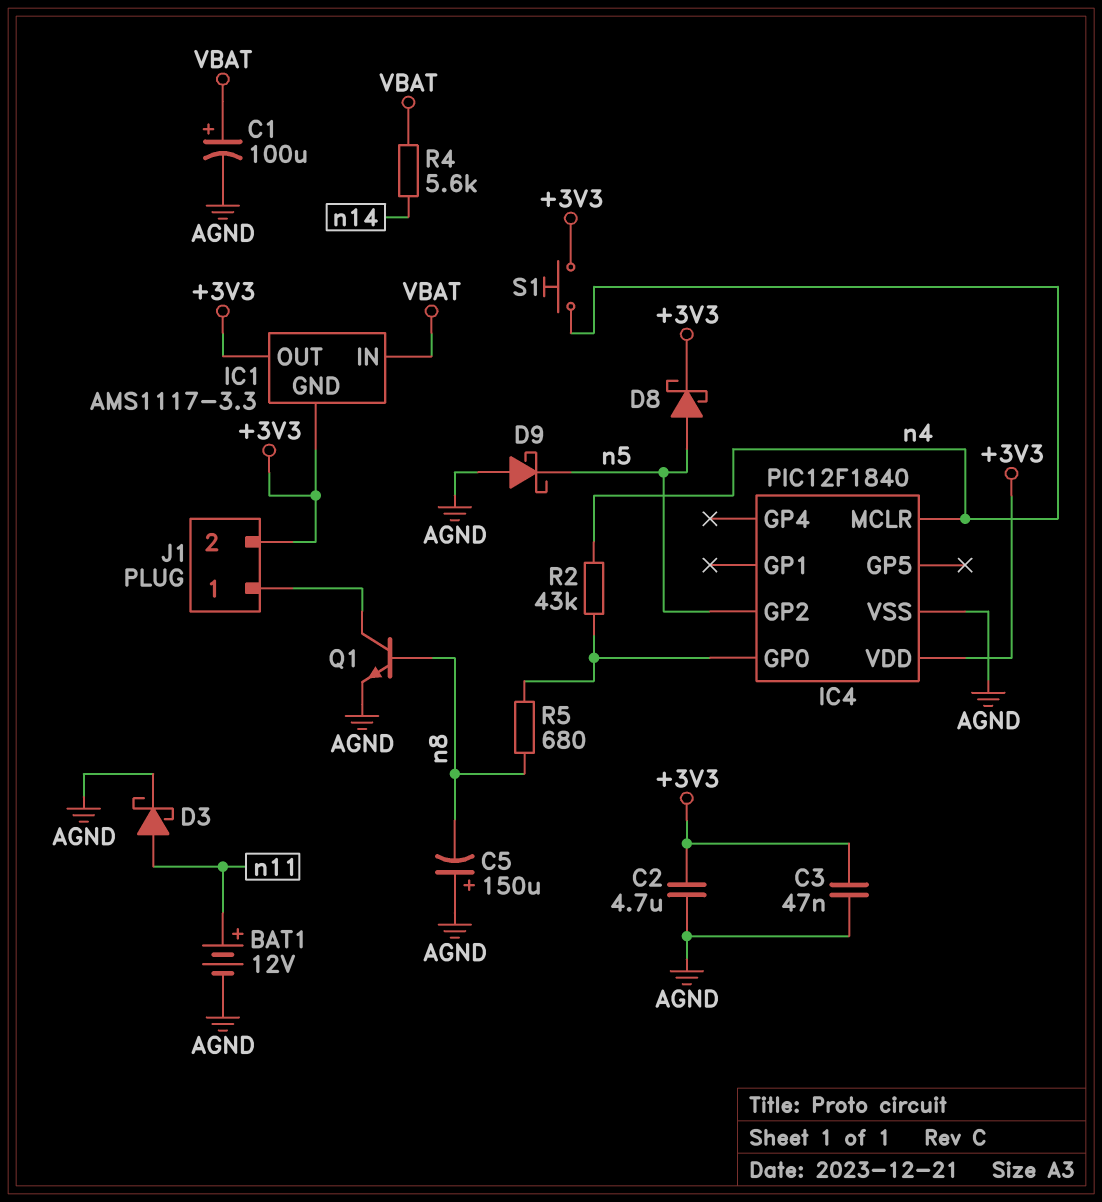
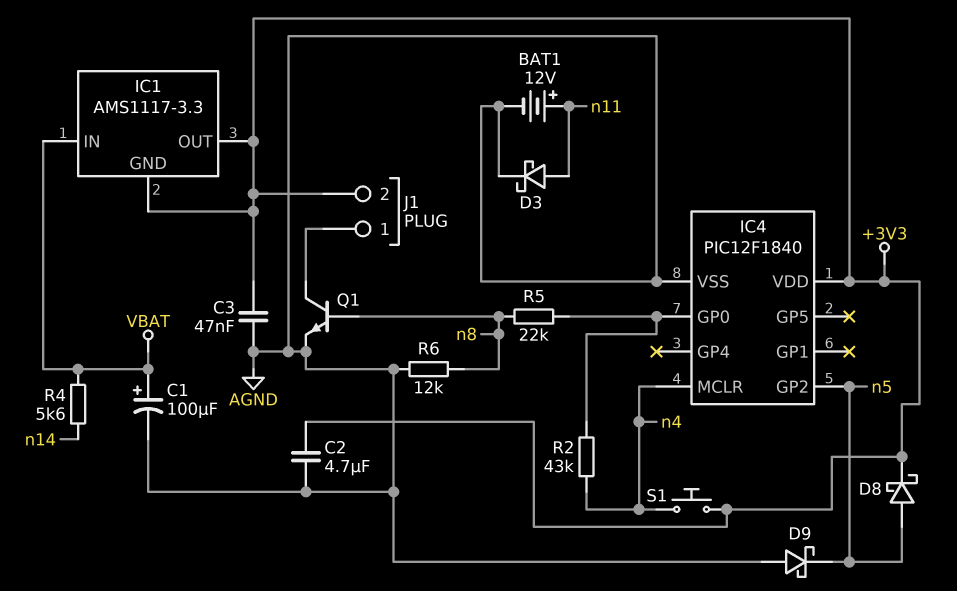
C5: 150uF (plus AGND, minus n8) -> none
R5: 680 (IC4/GP0, n8) -> 22k (IC4/GP0, n8)
R6: none -> 12k (AGND, n8)

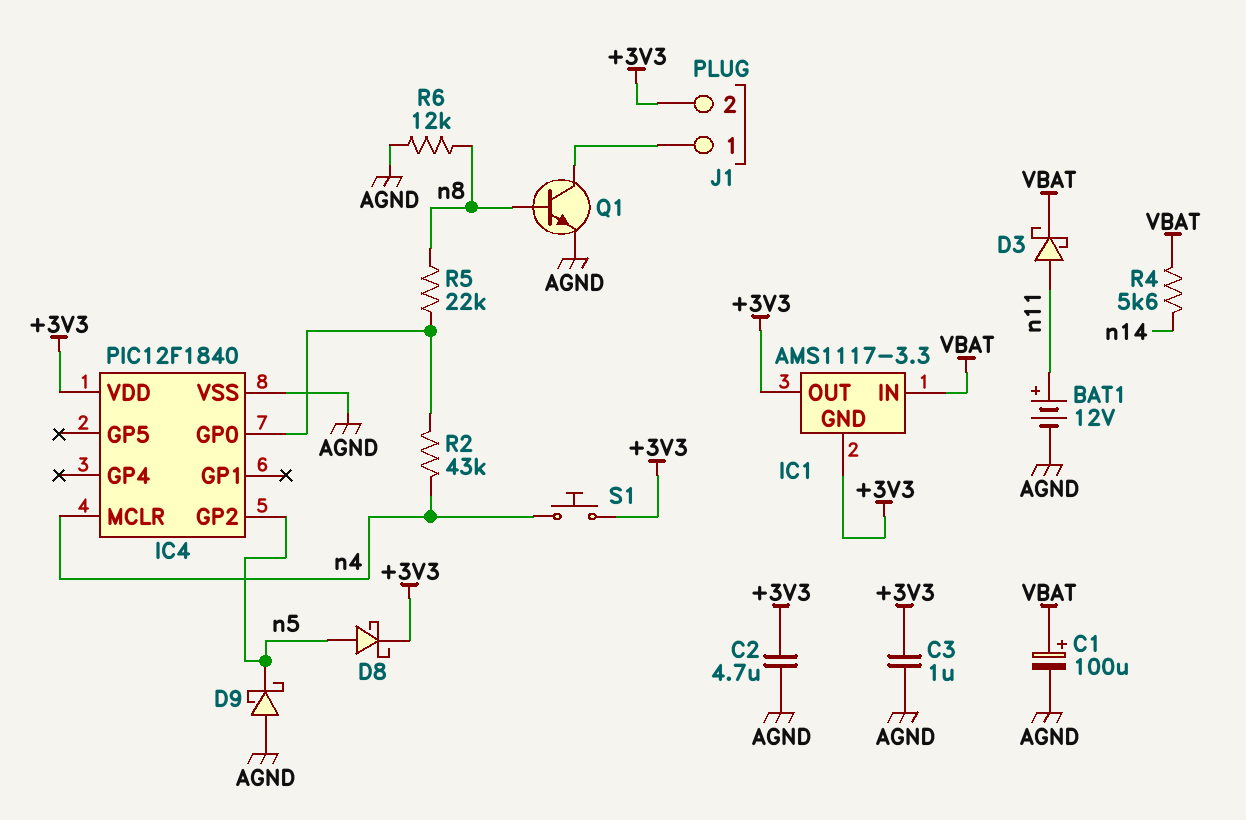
C3: 47nF (+3V3, AGND) -> 1uF (+3V3, AGND)
D3: schottky (A n11, K AGND) -> schottky (A n11, K VBAT)

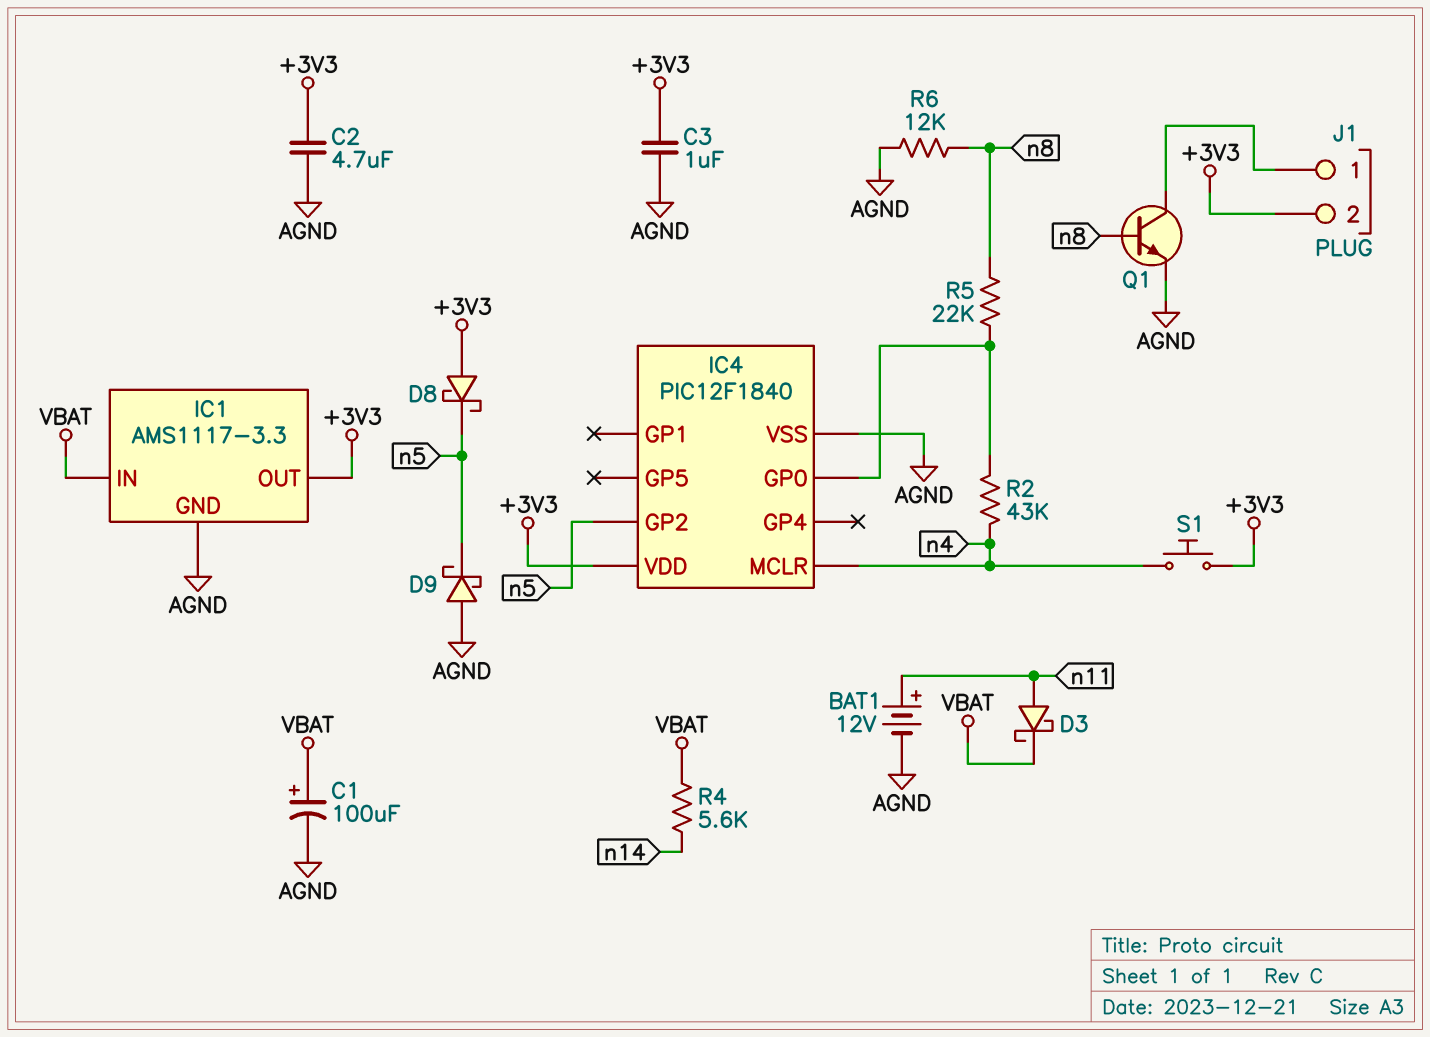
D8: schottky (A n5, K +3V3) -> schottky (A +3V3, K n5)
IC1 pin GND: +3V3 -> AGND

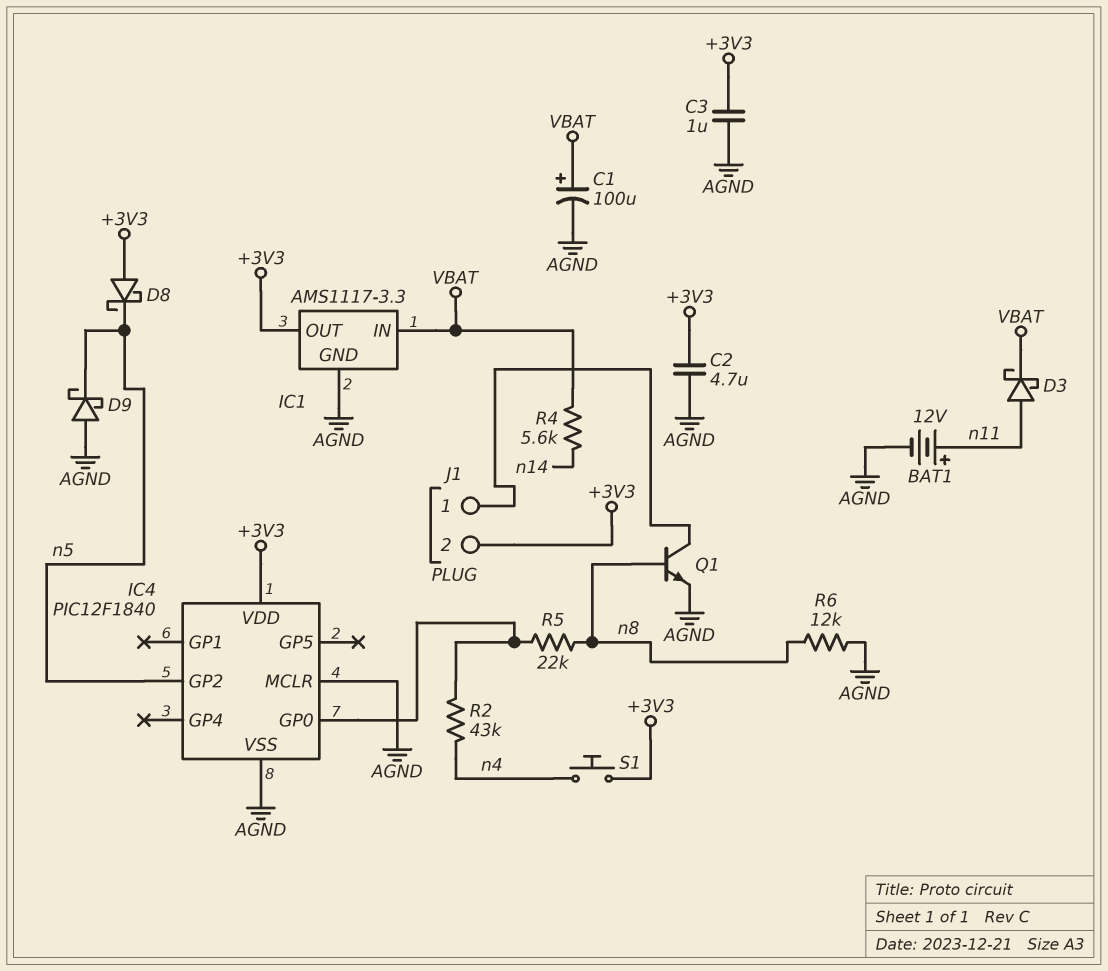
IC4 pin MCLR: n4 -> AGND

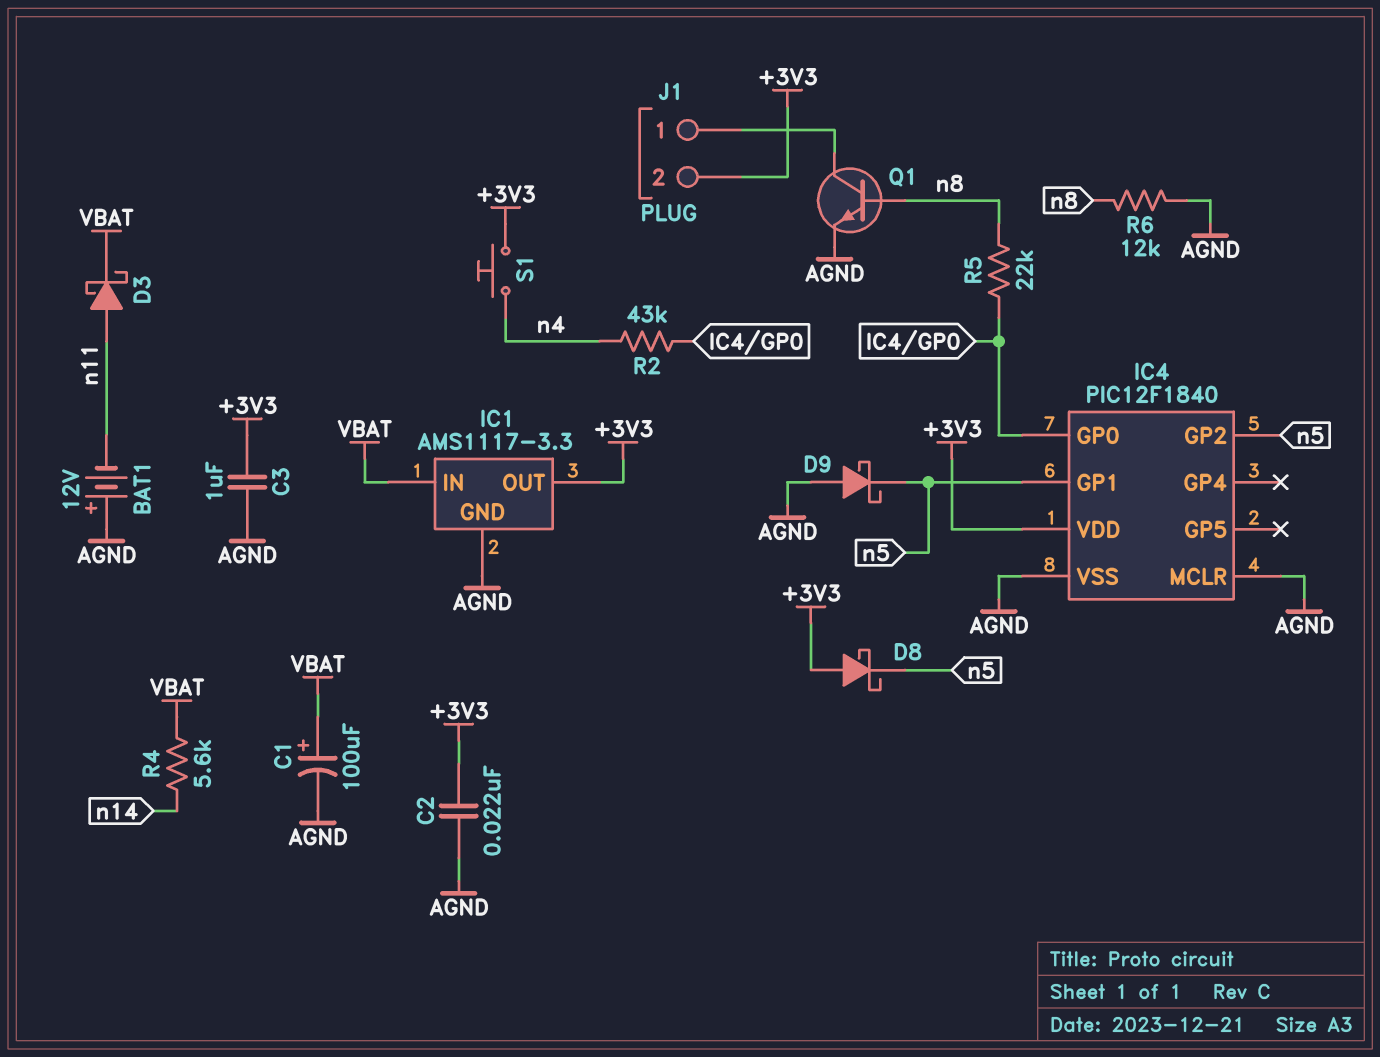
BAT1: 12V (plus n11, minus AGND) -> 12V (plus AGND, minus n11)
C2: 4.7uF (+3V3, AGND) -> 22nF (+3V3, AGND)
IC4 pin GP1: none -> n5

